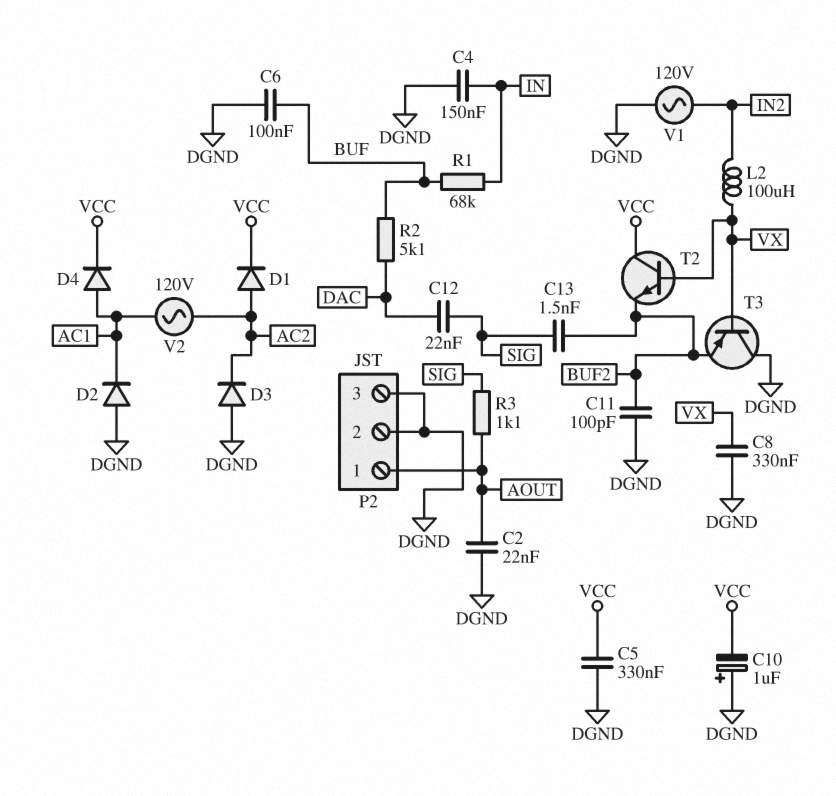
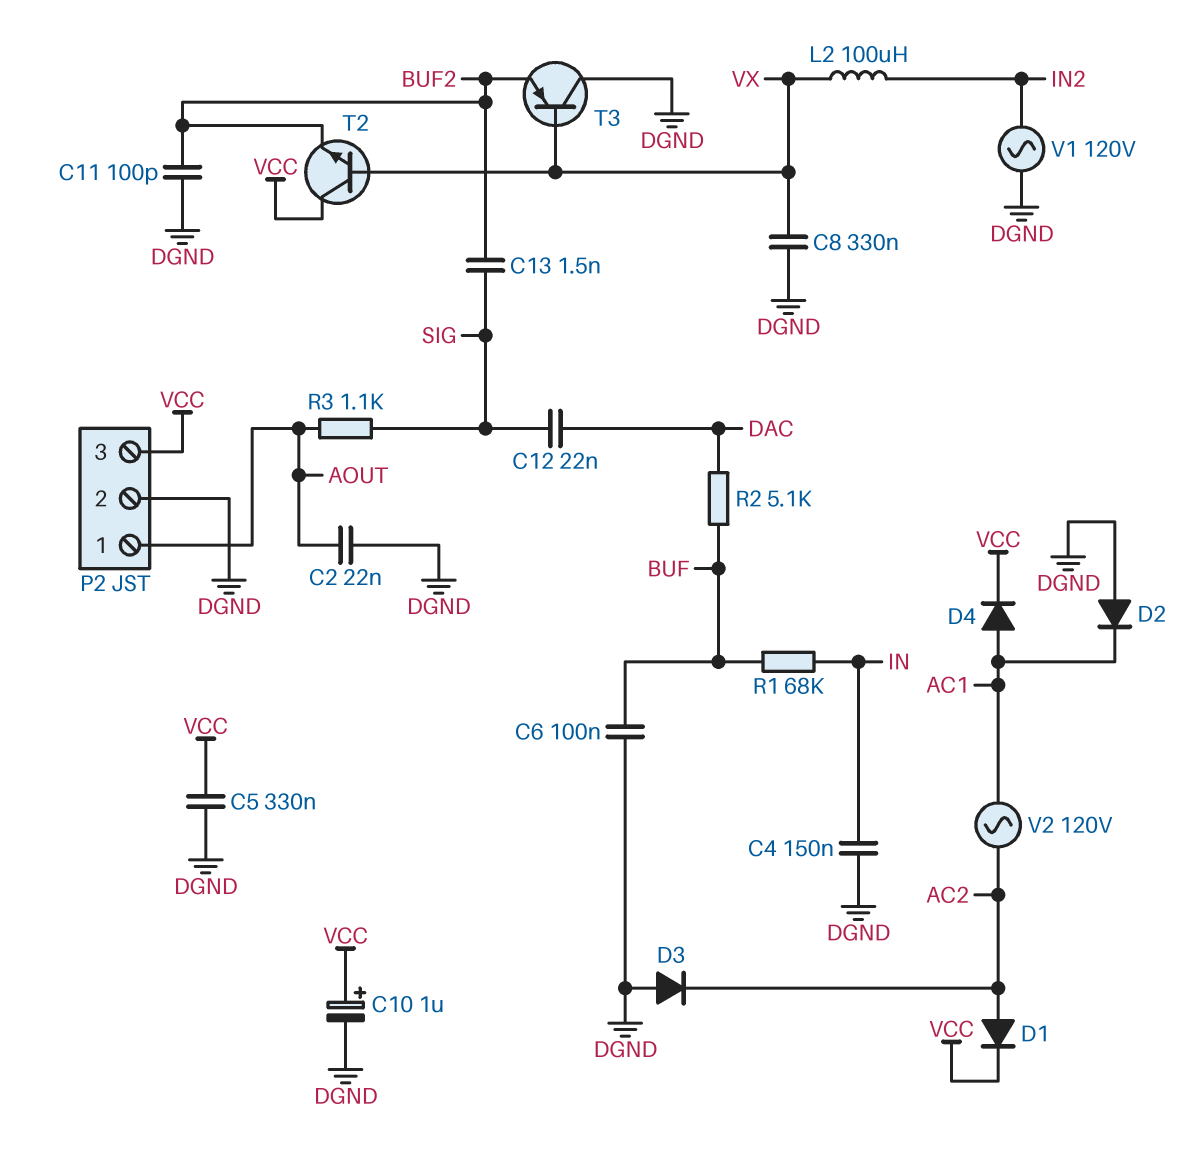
C10: 1uF (plus DGND, minus VCC) -> 1uF (plus VCC, minus DGND)
P2 pin 3: DGND -> VCC

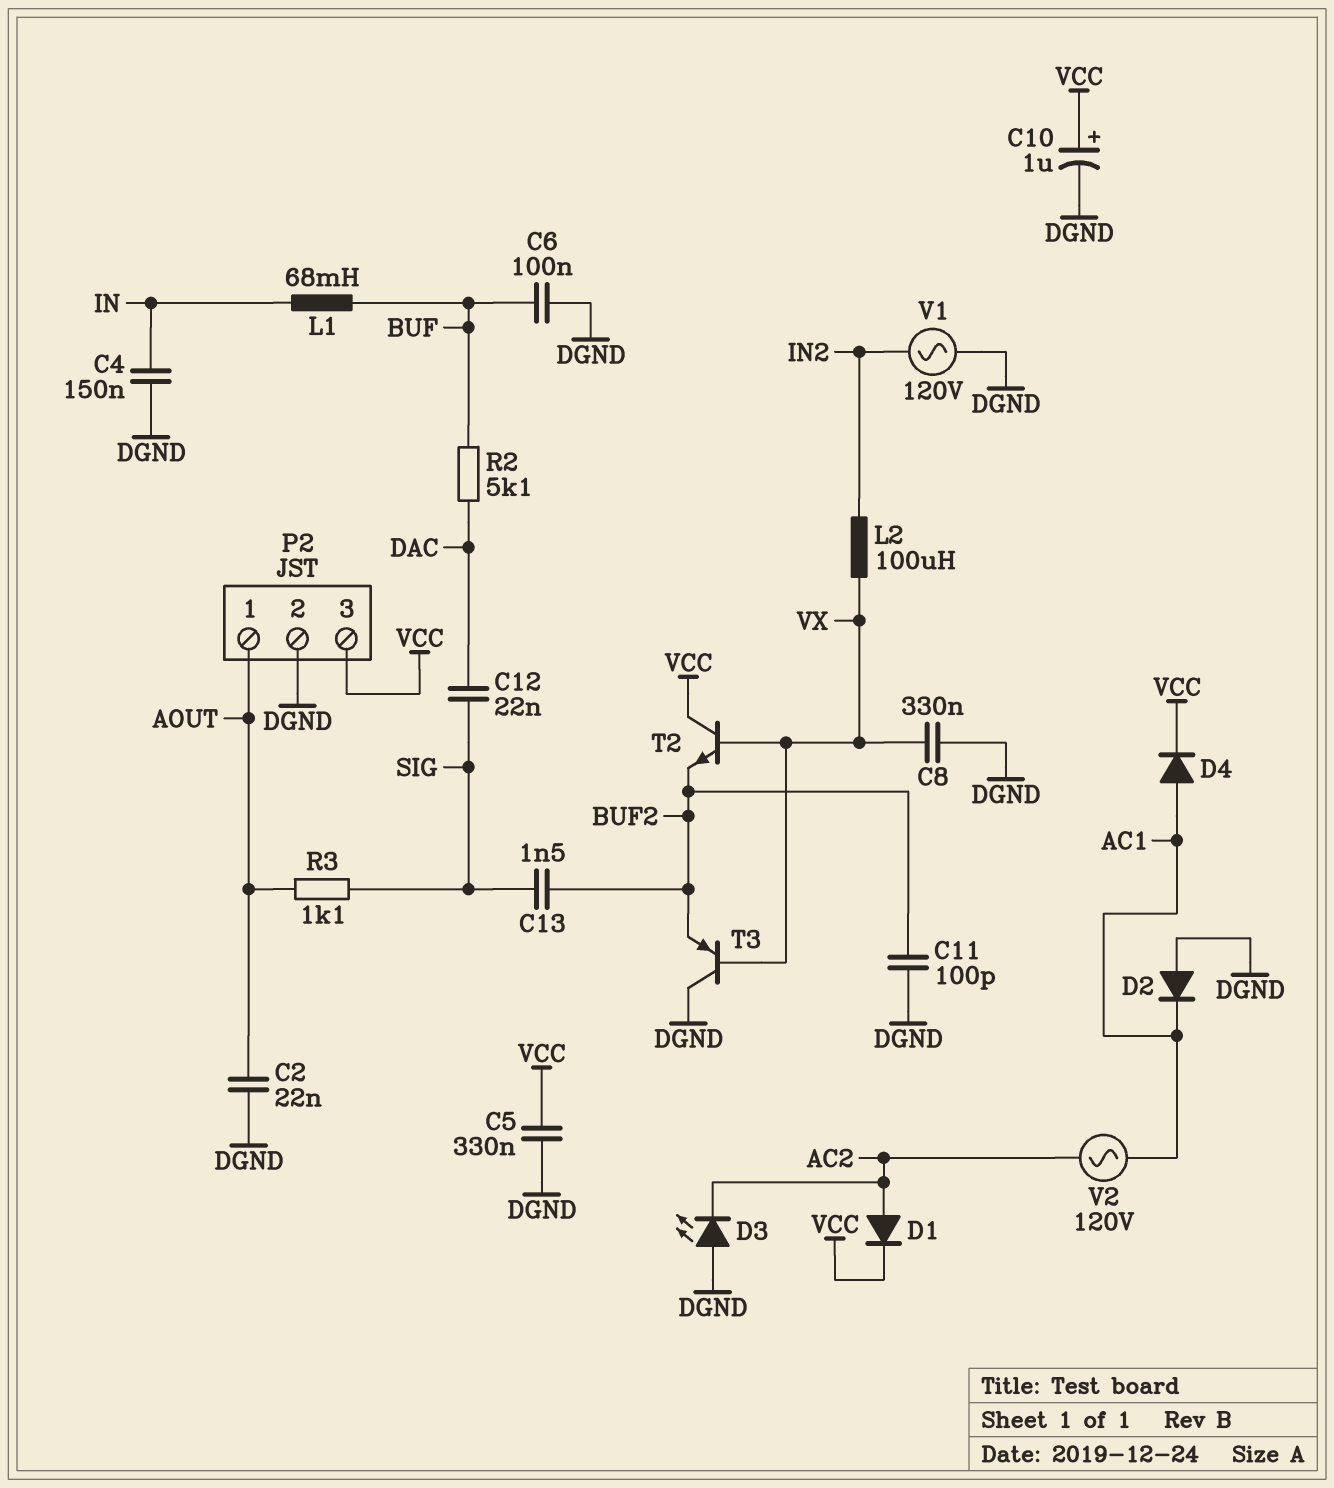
D3: diode (A DGND, K AC2) -> LED (A DGND, K AC2)
L1: none -> 68mH (BUF, IN)
R1: 68k (BUF, IN) -> none

